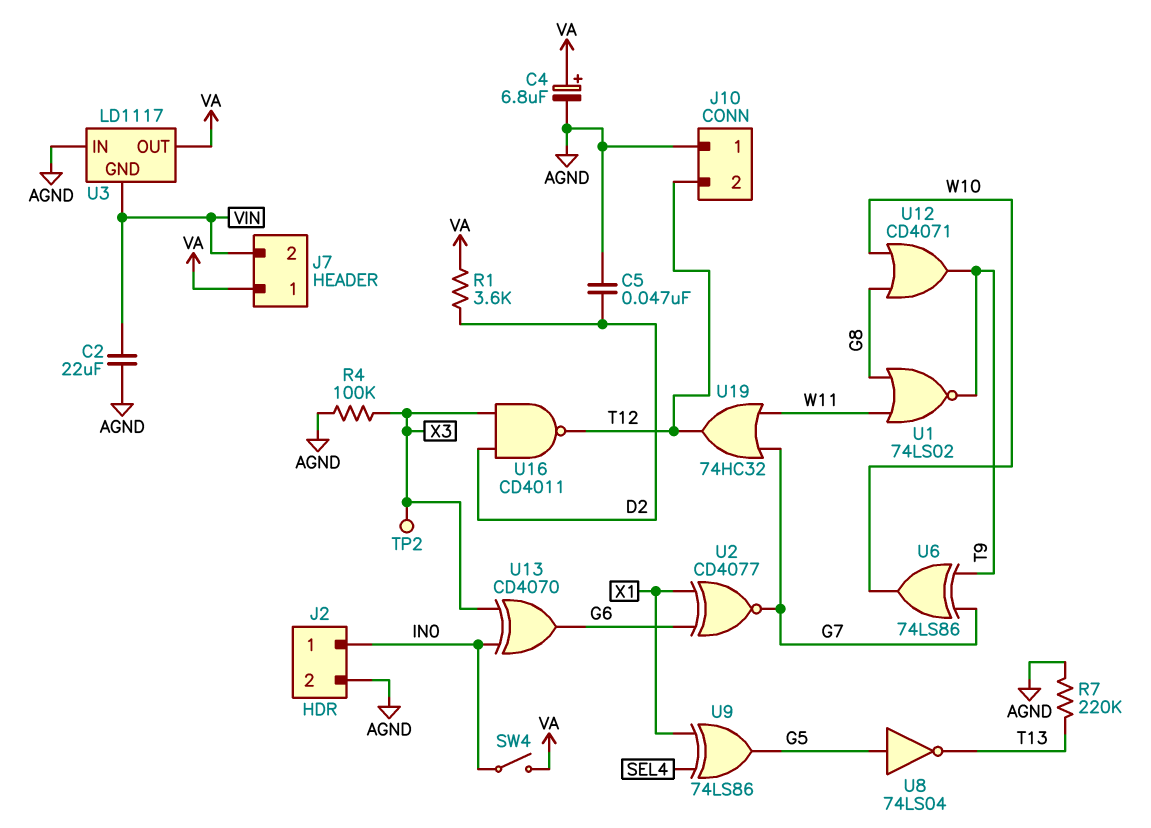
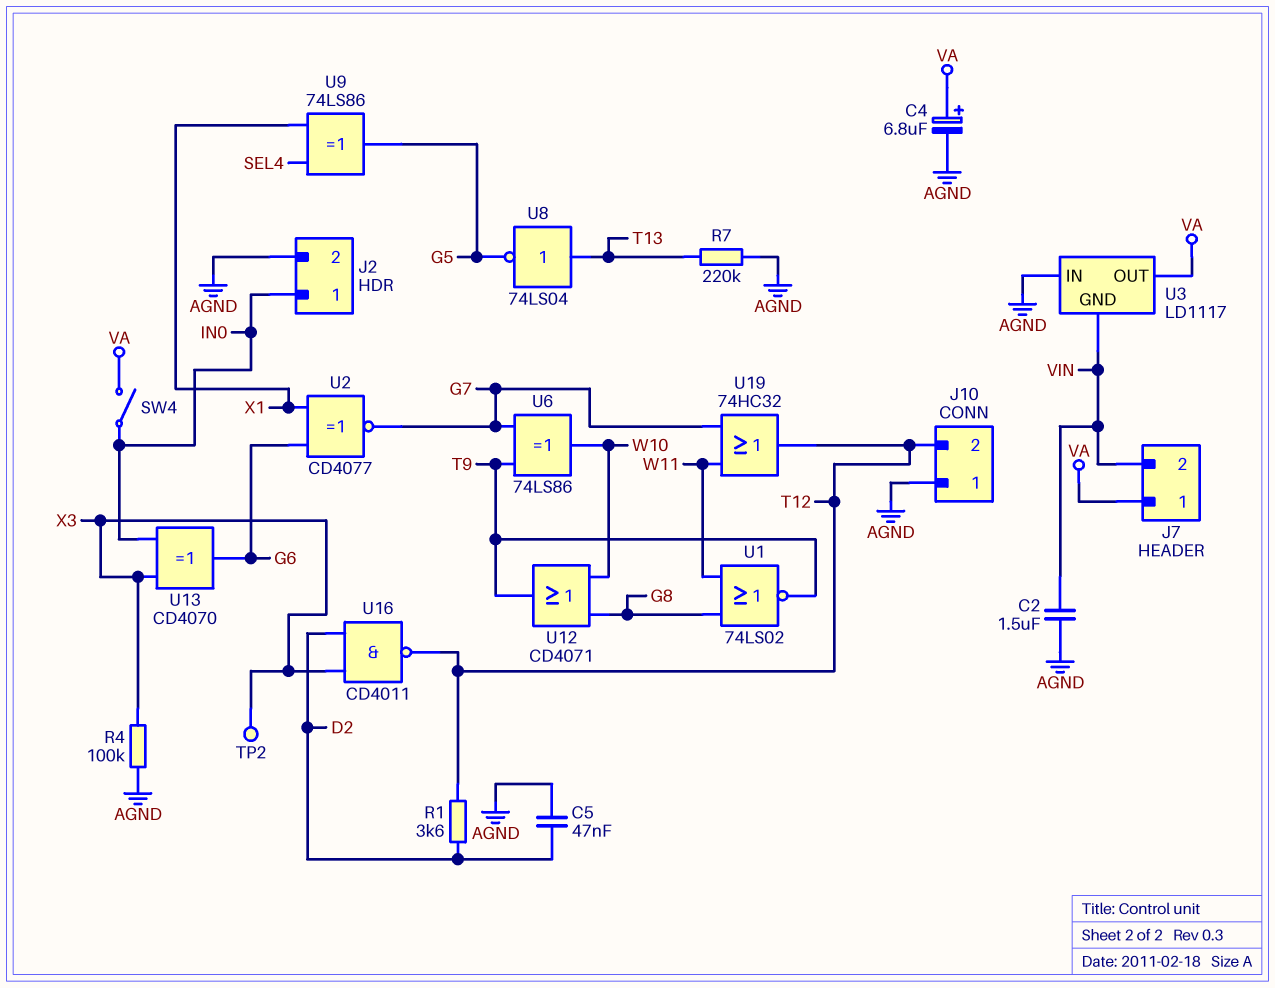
C2: 22uF (AGND, VIN) -> 1.5uF (AGND, VIN)
R1: 3.6k (D2, VA) -> 3.6k (D2, T12)
U8: NOT 74LS04 (in G5, out T13) -> NOT 74LS04 (in T13, out G5)

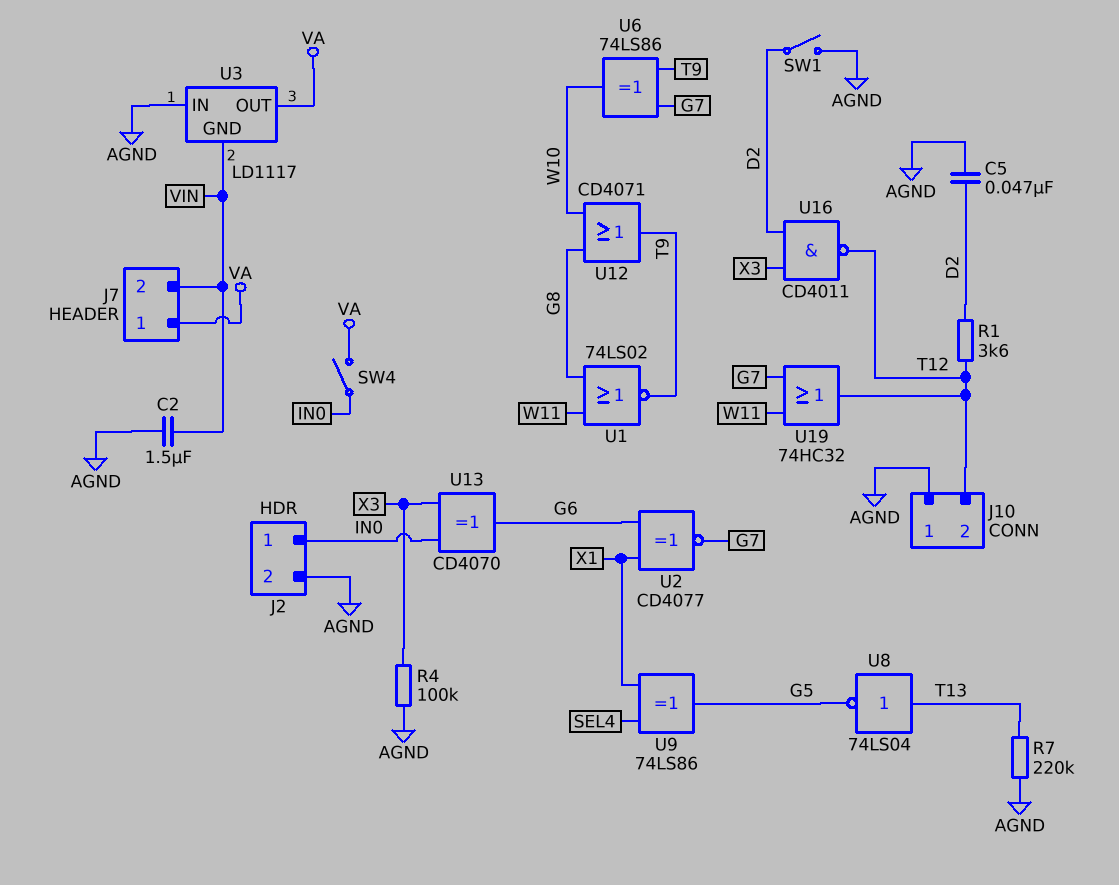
C4: 6.8uF (plus VA, minus AGND) -> none
SW1: none -> switch (AGND, D2)
TP2: test point (X3) -> none

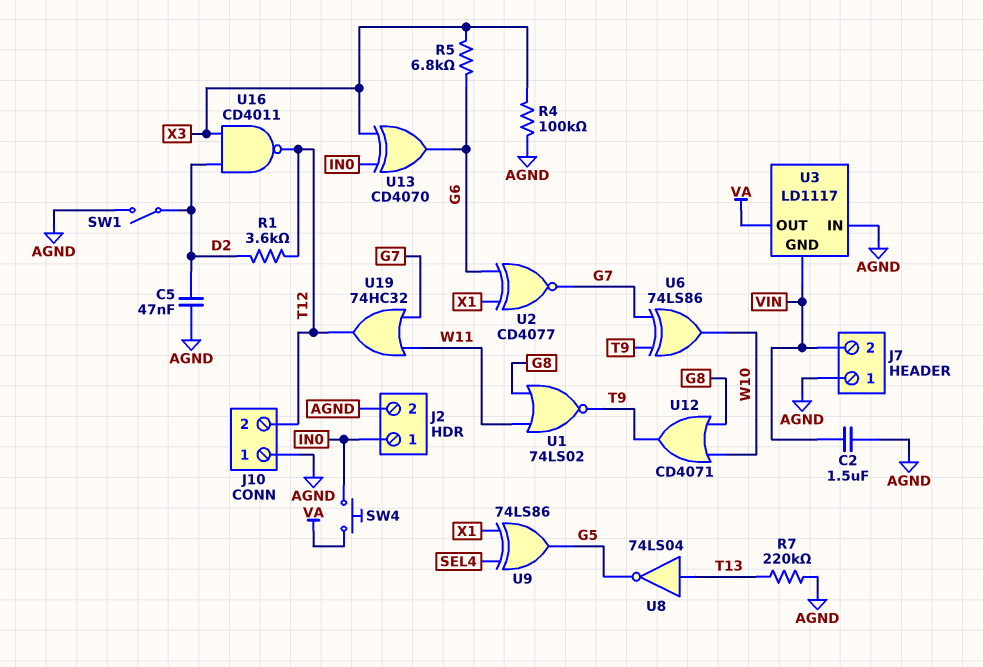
J7 pin 1: VA -> AGND
R5: none -> 6.8k (G6, X3)
SW4: switch (IN0, VA) -> button (IN0, VA)

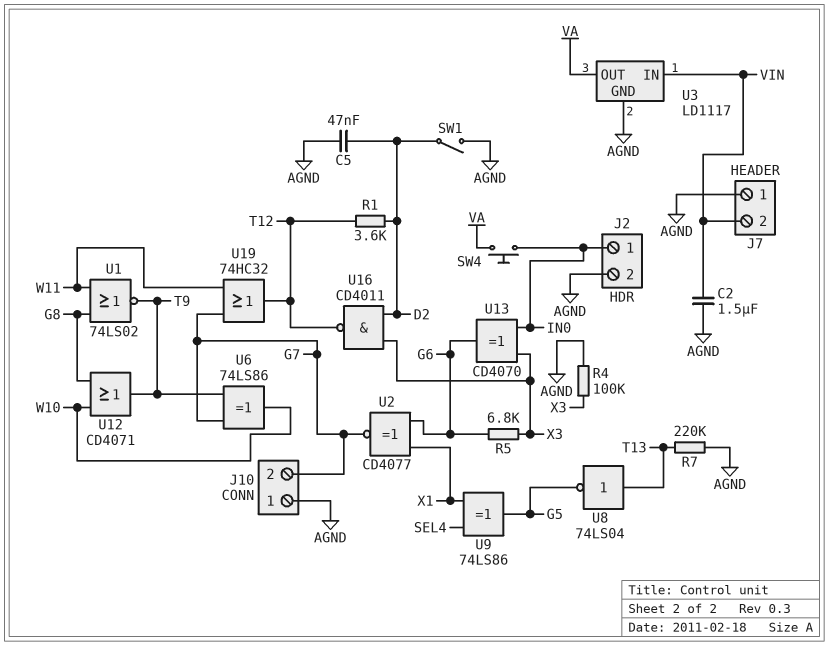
J10 pin 2: T12 -> G7
U3 pin GND: VIN -> AGND
U3 pin IN: AGND -> VIN

